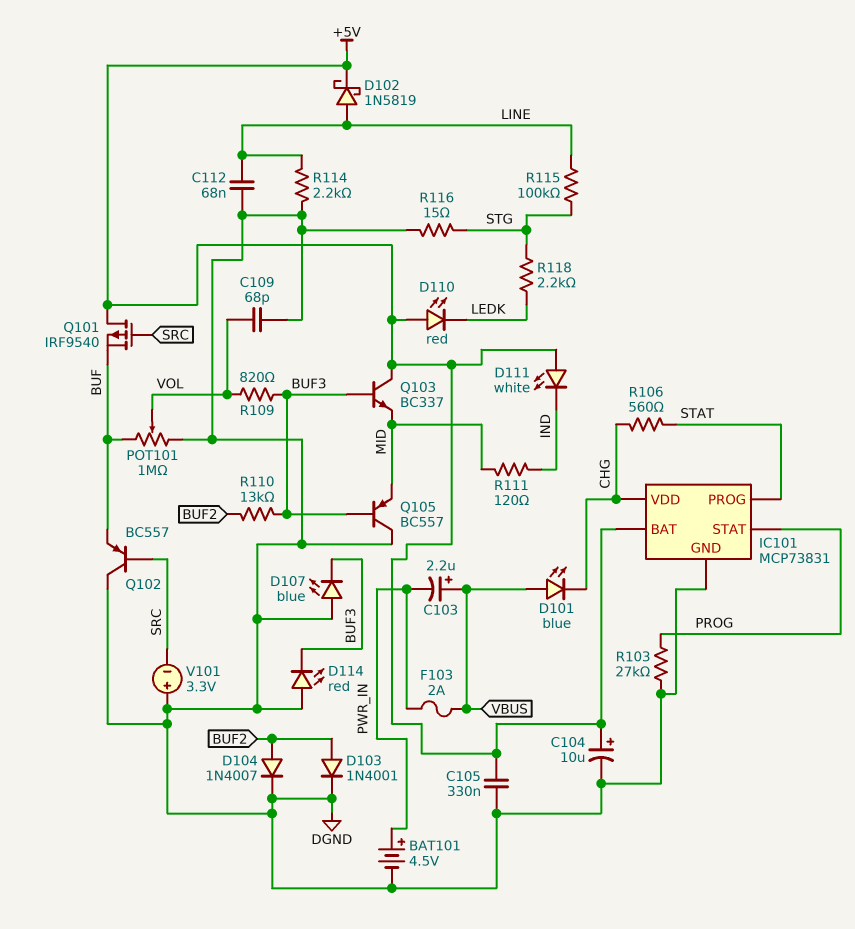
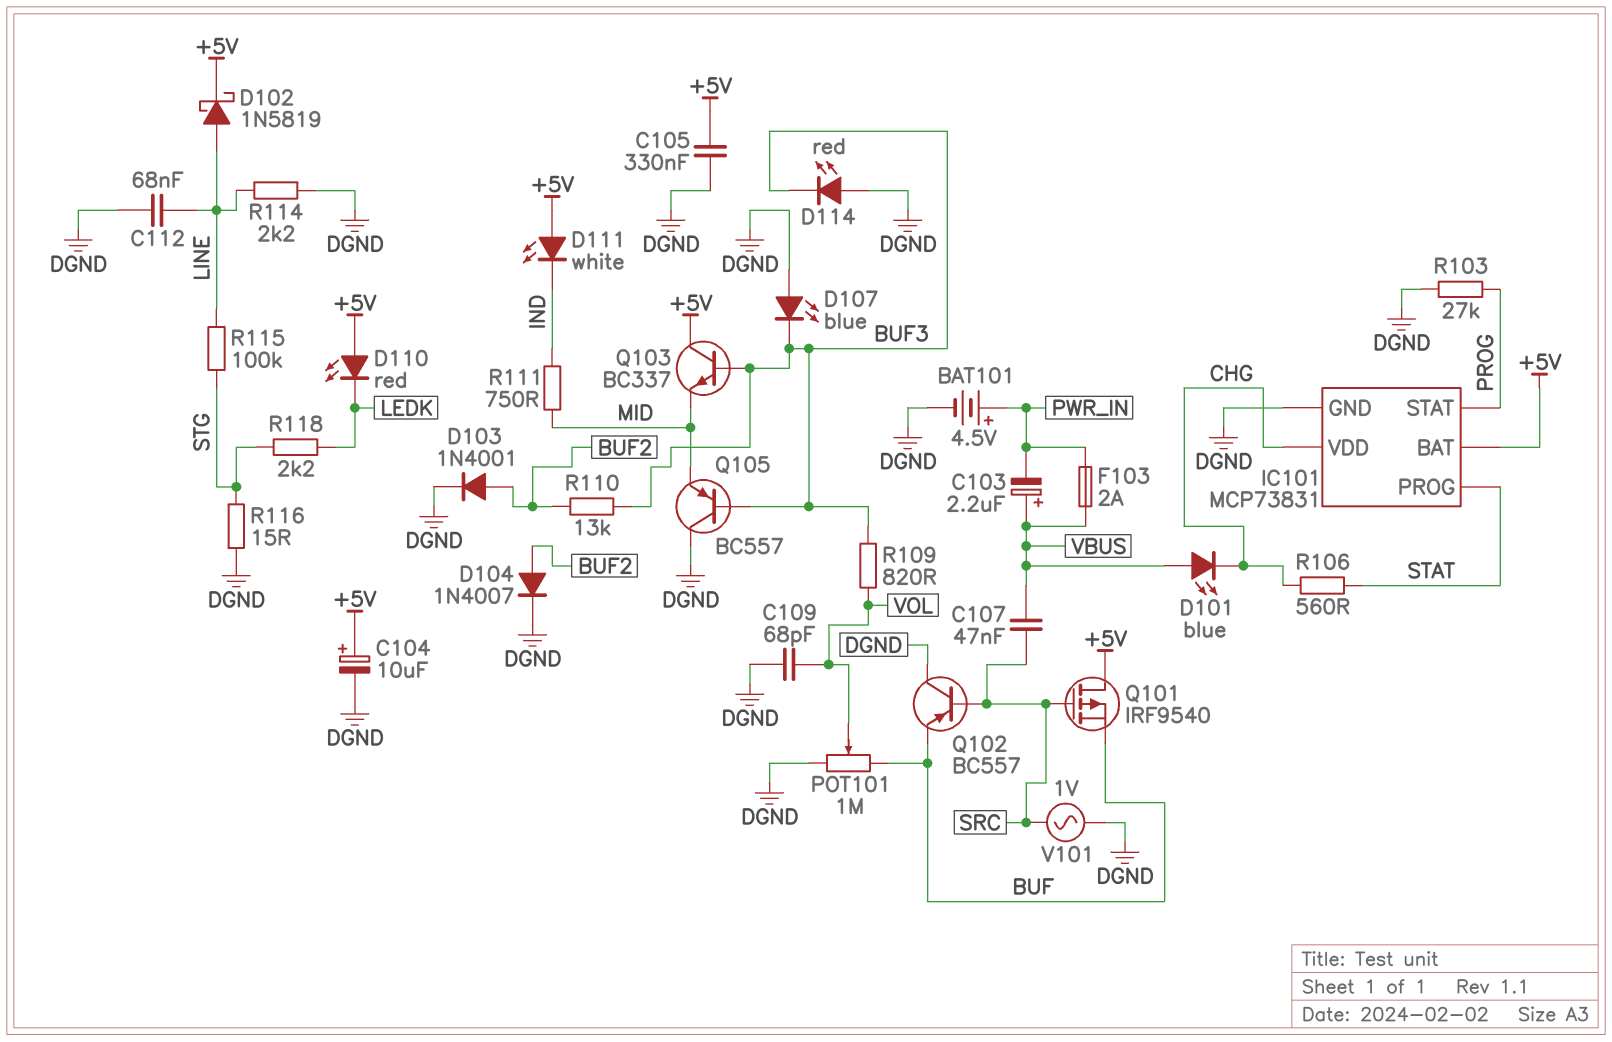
C107: none -> 47nF (SRC, VBUS)
R111: 120 (IND, MID) -> 750 (IND, MID)
V101: 3.3V (plus DGND, minus SRC) -> AC 1V (DGND, SRC)

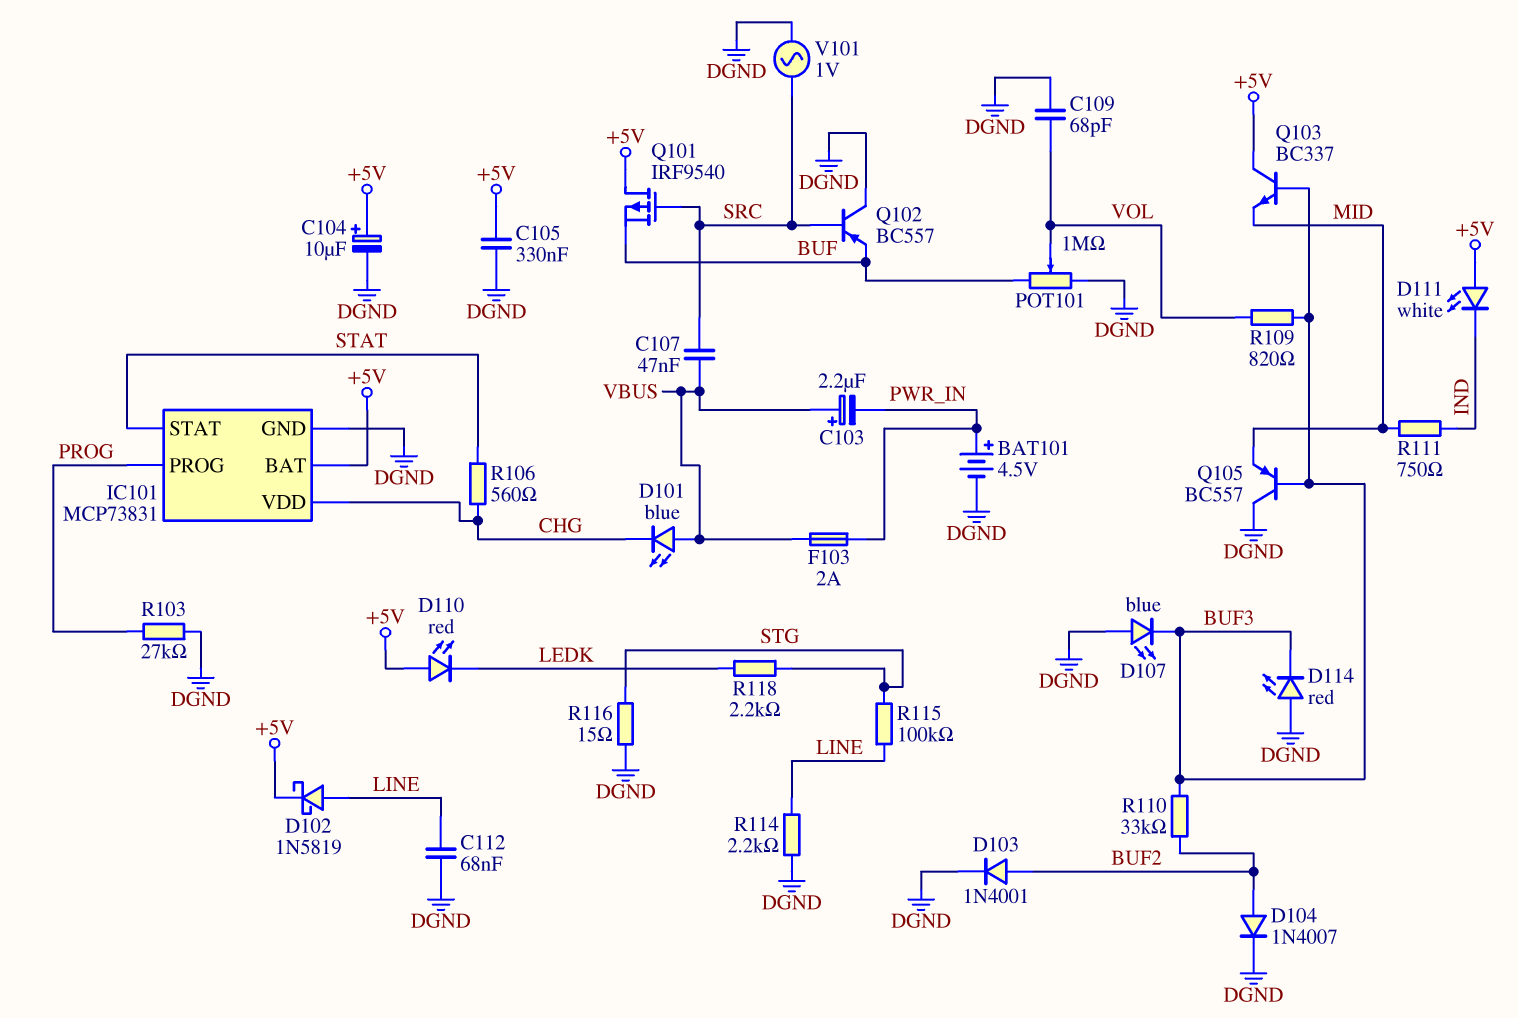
IC101 pin PROG: STAT -> PROG
IC101 pin STAT: PROG -> STAT
R110: 13k (BUF2, BUF3) -> 33k (BUF2, BUF3)

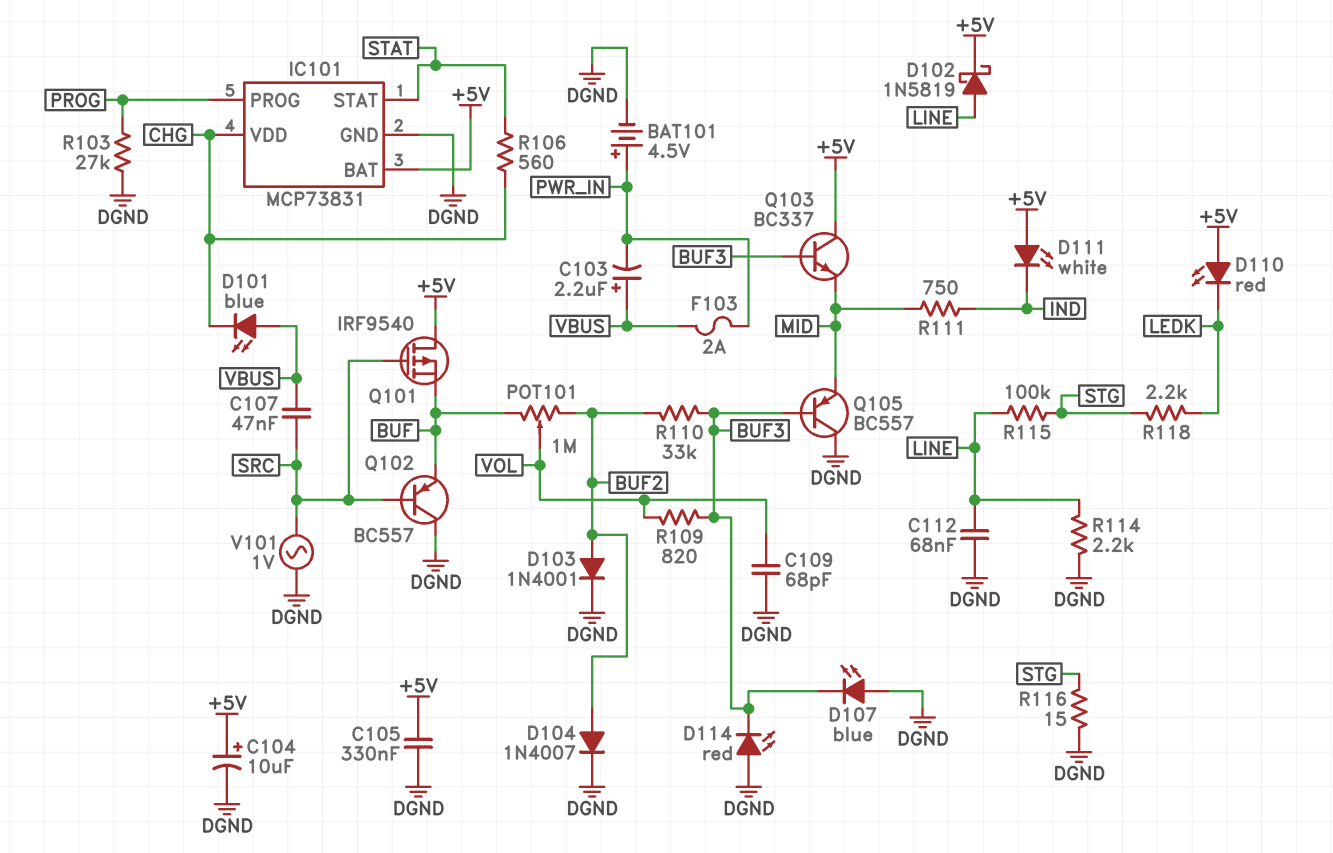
POT101: 1M (BUF, DGND, wiper VOL) -> 1M (BUF, BUF2, wiper VOL)

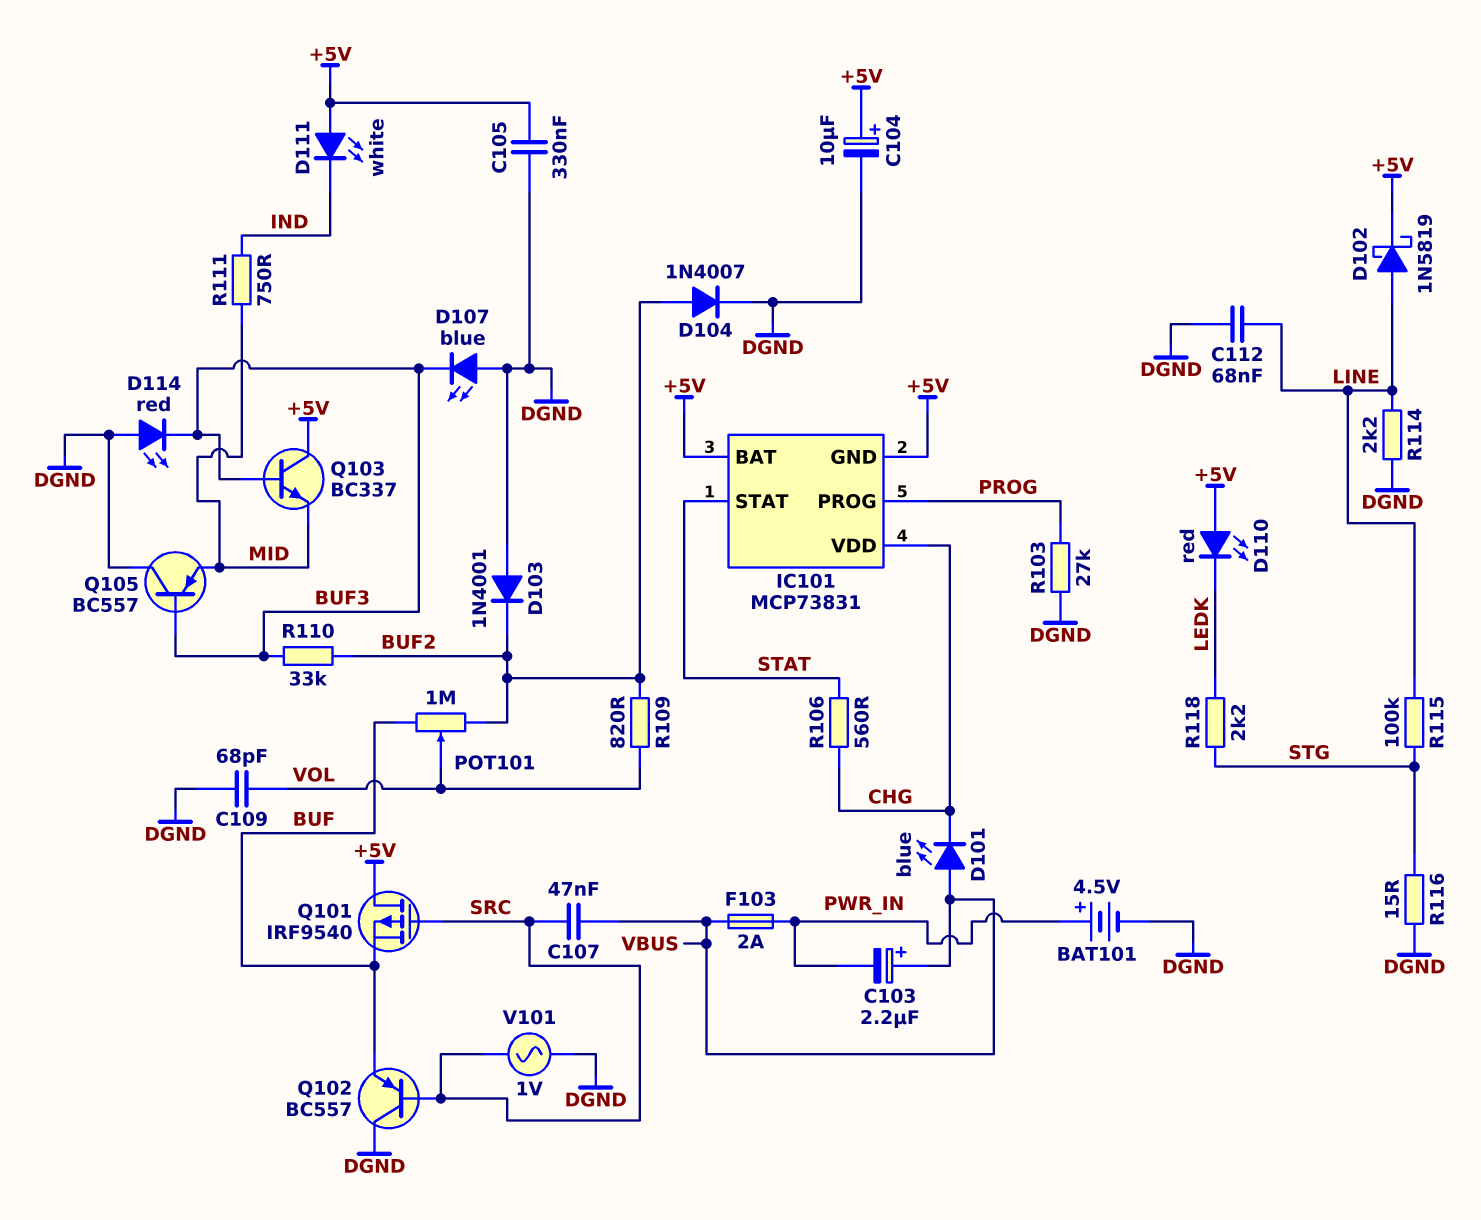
D103: diode 1N4001 (A BUF2, K DGND) -> diode 1N4001 (A DGND, K BUF2)
IC101 pin GND: DGND -> +5V
R109: 820 (BUF3, VOL) -> 820 (BUF2, VOL)

